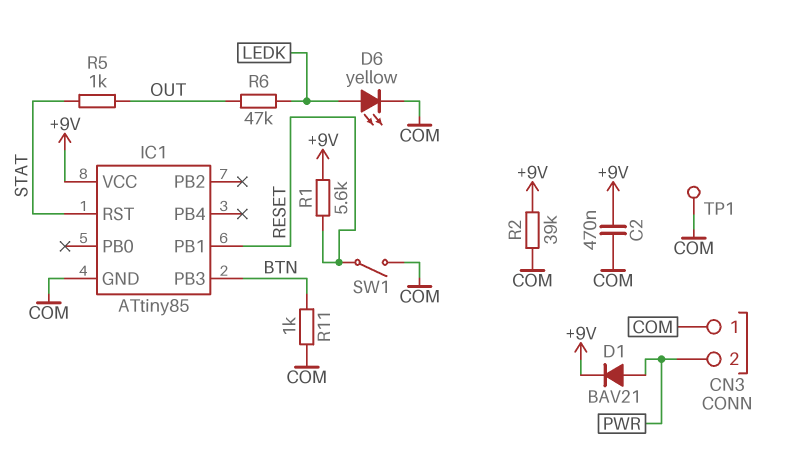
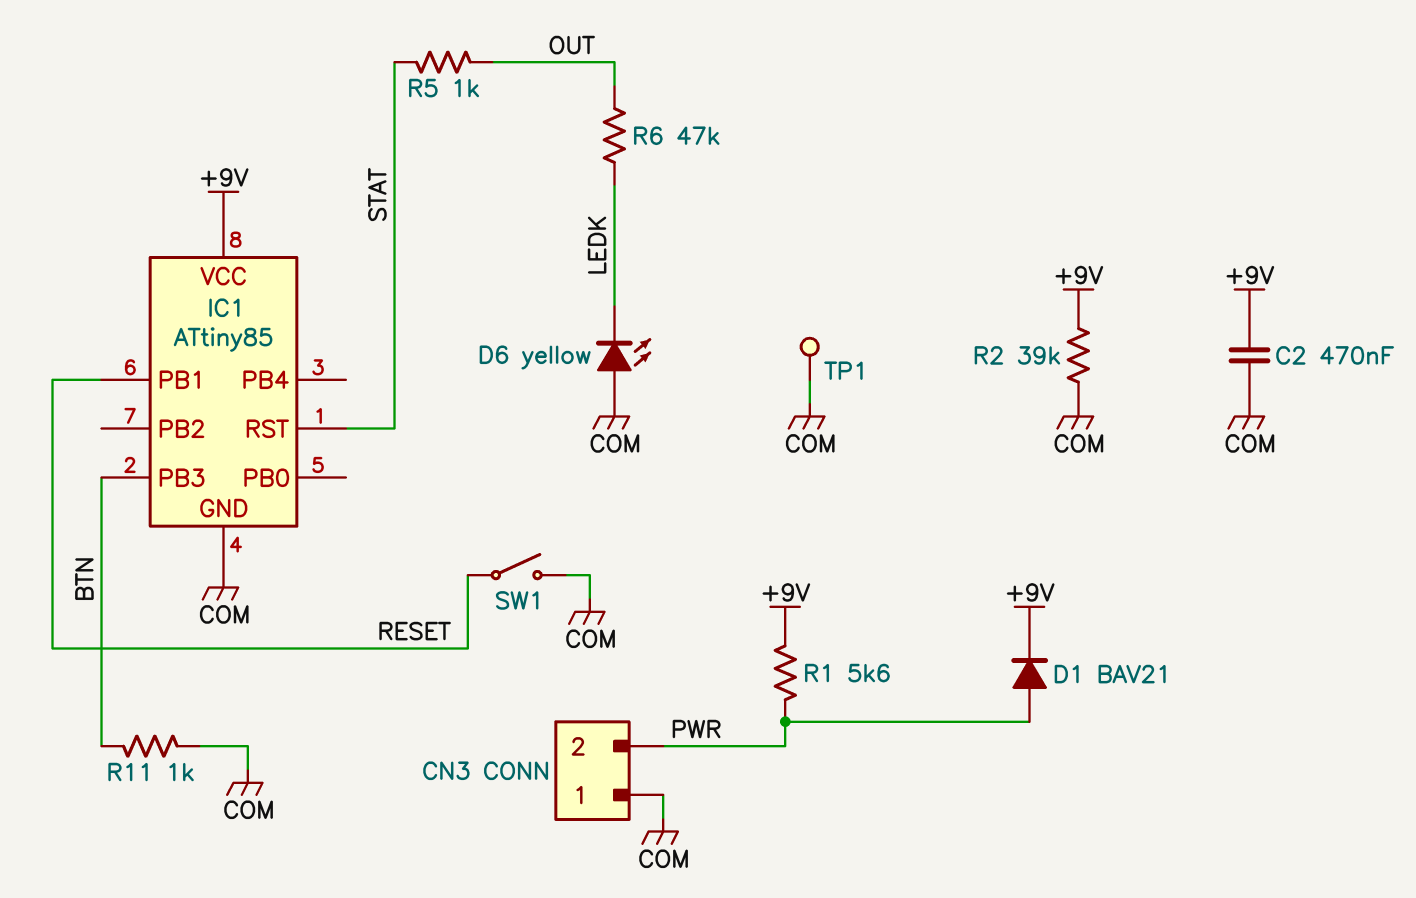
D6: LED yellow (A LEDK, K COM) -> LED yellow (A COM, K LEDK)
R1: 5.6k (+9V, RESET) -> 5.6k (+9V, PWR)

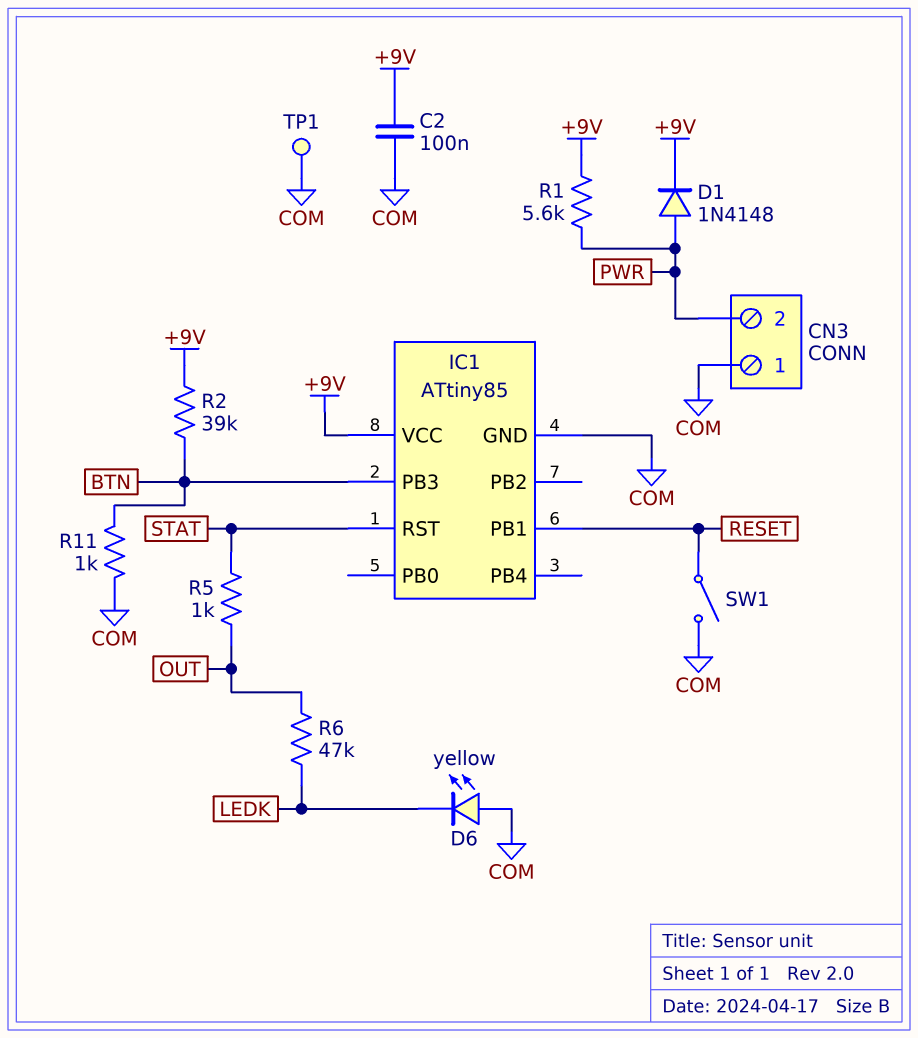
C2: 470nF (+9V, COM) -> 100nF (+9V, COM)
D1: diode BAV21 (A PWR, K +9V) -> diode 1N4148 (A PWR, K +9V)
R2: 39k (+9V, COM) -> 39k (+9V, BTN)

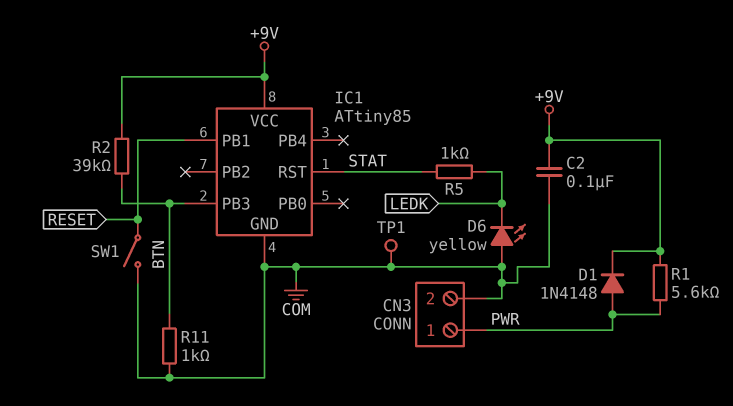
CN3 pin 1: COM -> PWR
CN3 pin 2: PWR -> COM
R5: 1k (OUT, STAT) -> 1k (LEDK, STAT)
R6: 47k (LEDK, OUT) -> none

